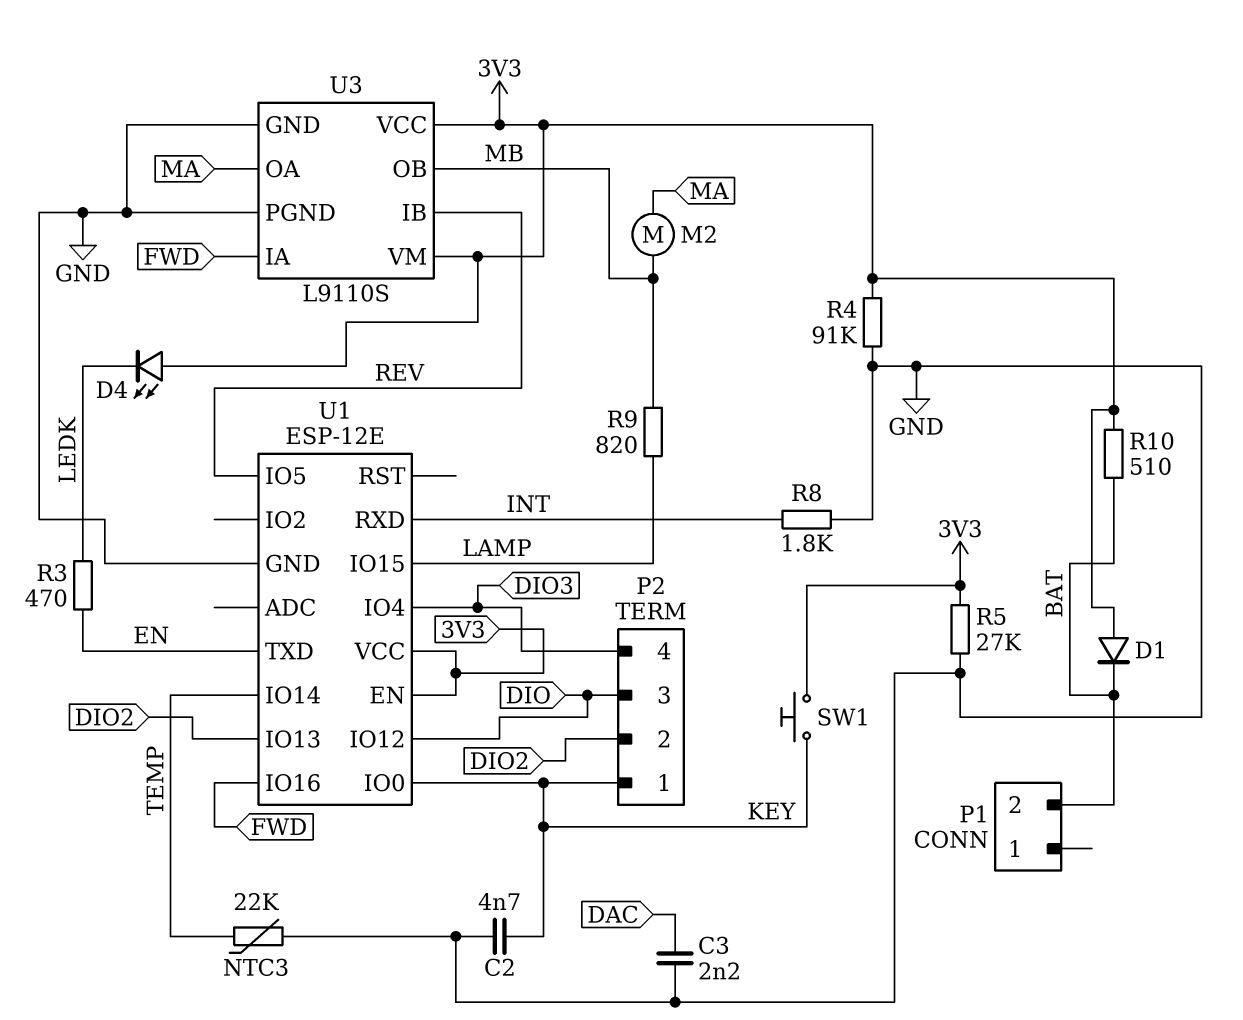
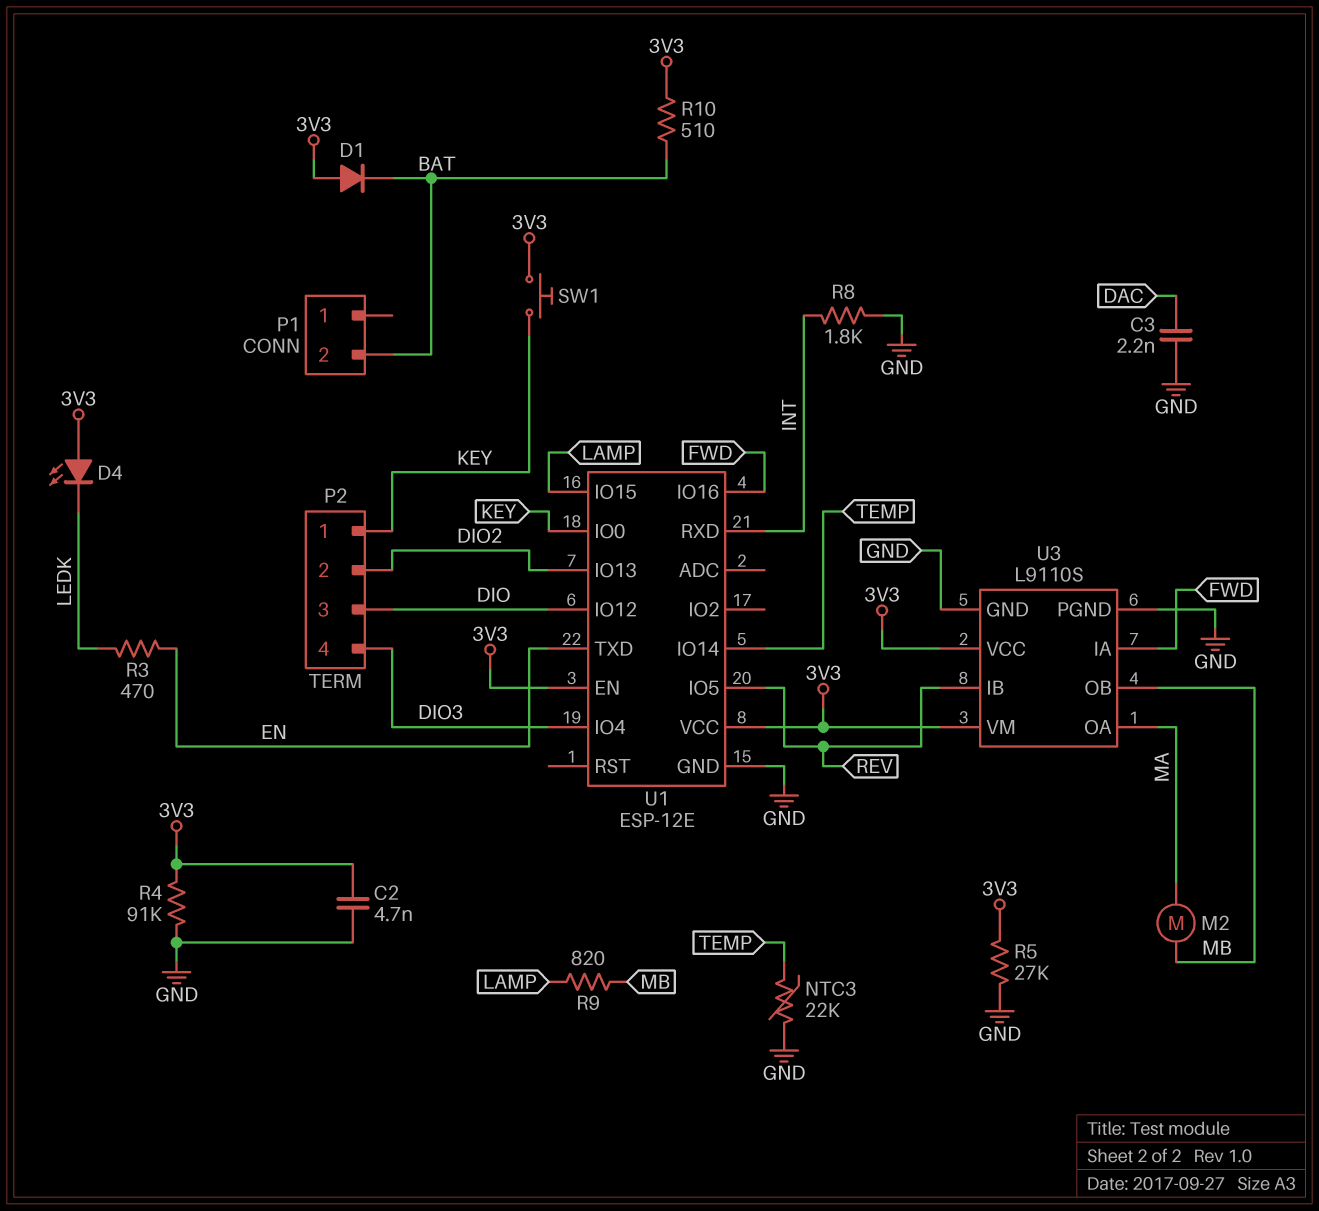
C2: 4.7nF (GND, KEY) -> 4.7nF (3V3, GND)

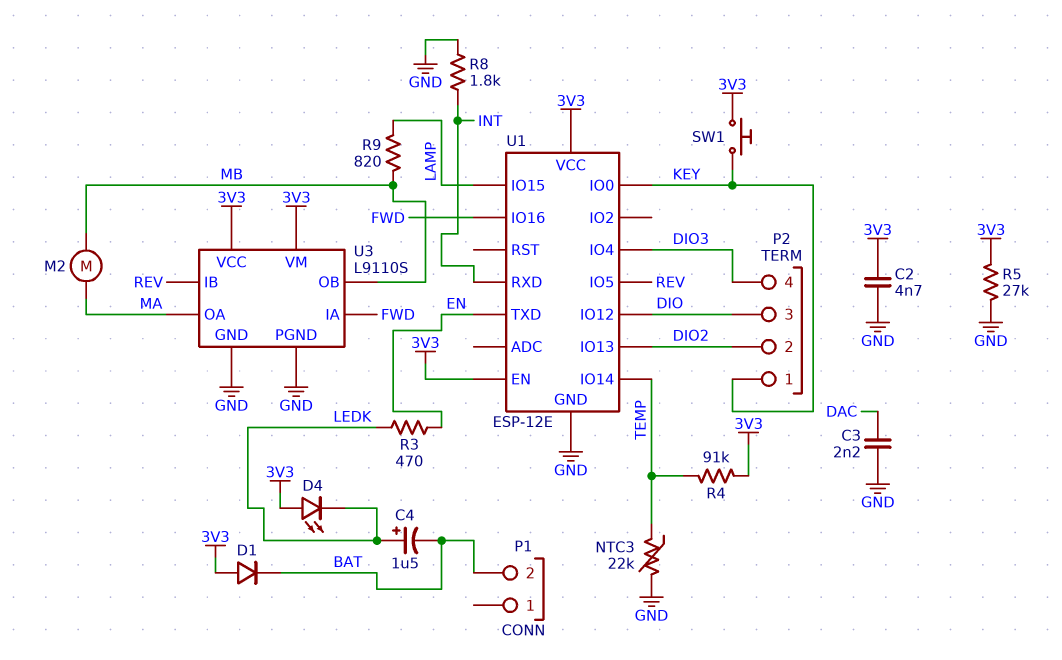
C4: none -> 1.5uF (plus LEDK, minus BAT)
R4: 91k (3V3, GND) -> 91k (3V3, TEMP)
R10: 510 (3V3, BAT) -> none

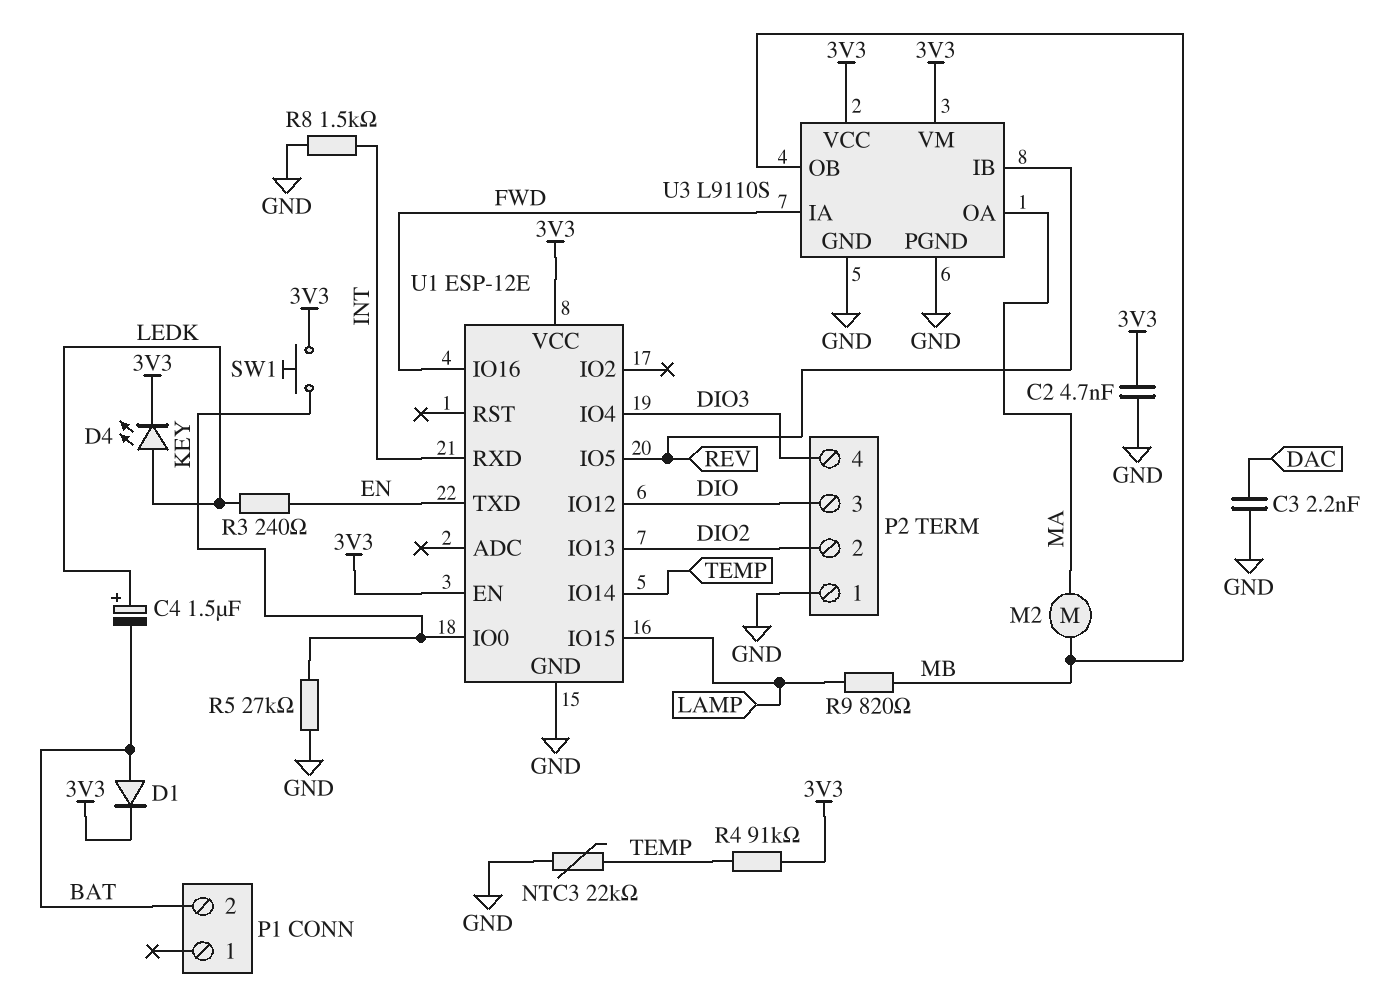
D1: diode (A 3V3, K BAT) -> diode (A BAT, K 3V3)
D4: LED (A 3V3, K LEDK) -> LED (A LEDK, K 3V3)
P2 pin 1: KEY -> GND
R3: 470 (EN, LEDK) -> 240 (EN, LEDK)
R5: 27k (3V3, GND) -> 27k (GND, KEY)
R8: 1.8k (GND, INT) -> 1.5k (GND, INT)

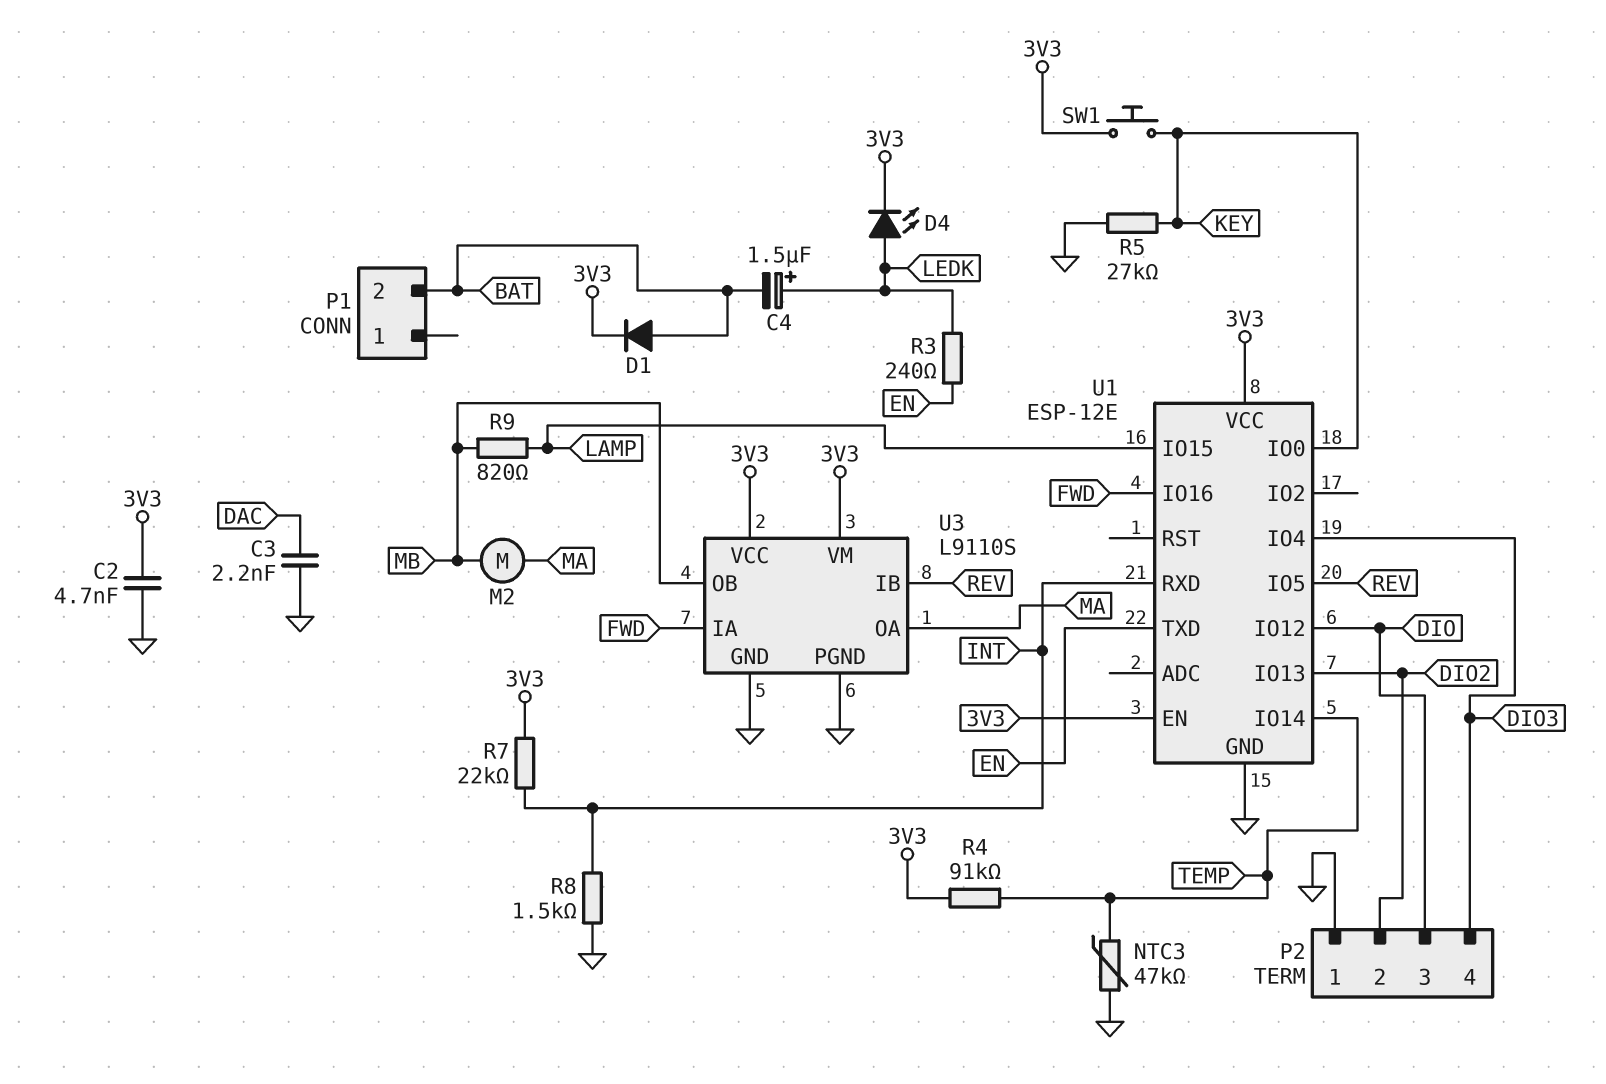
NTC3: 22k (GND, TEMP) -> 47k (GND, TEMP)
R7: none -> 22k (3V3, INT)

